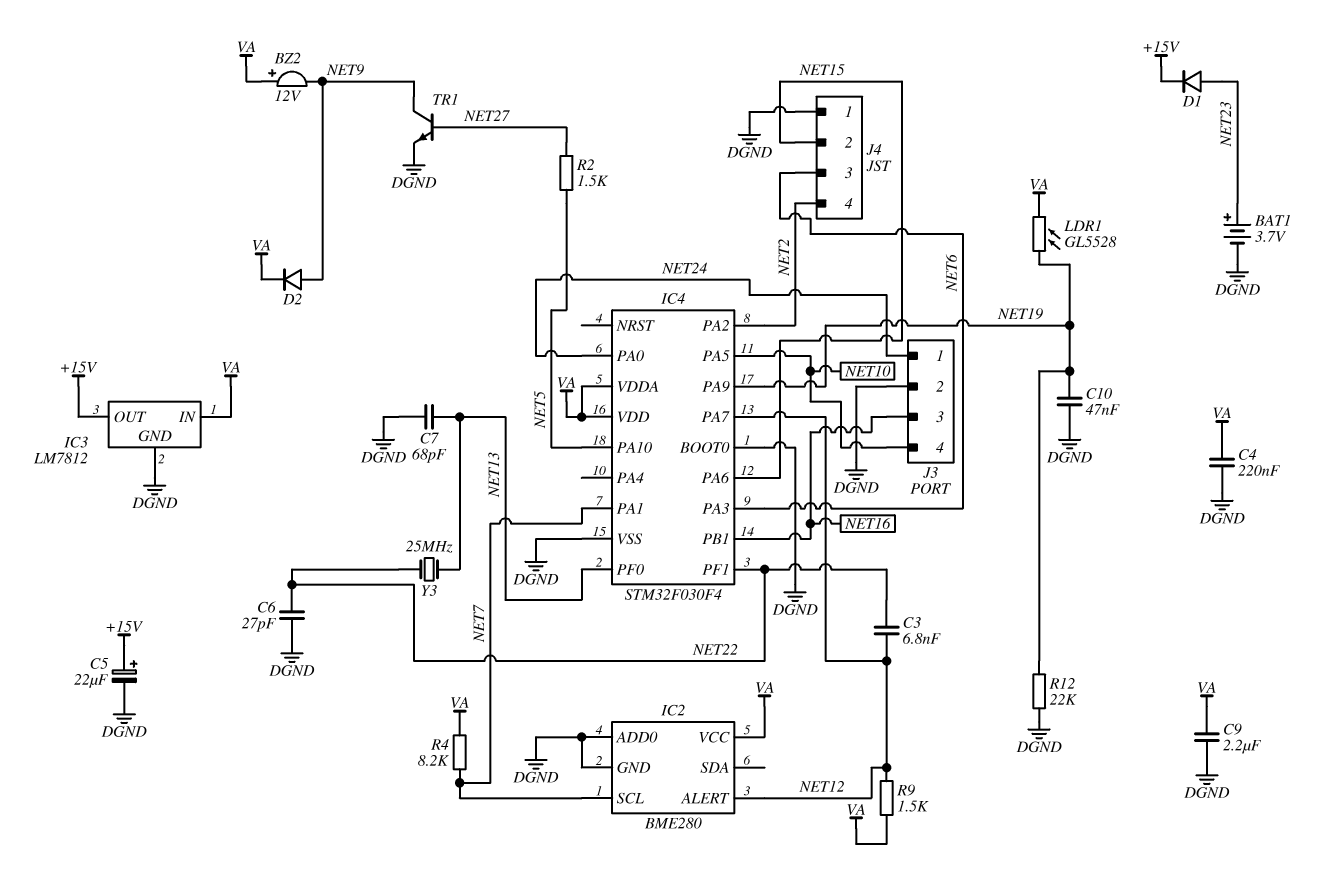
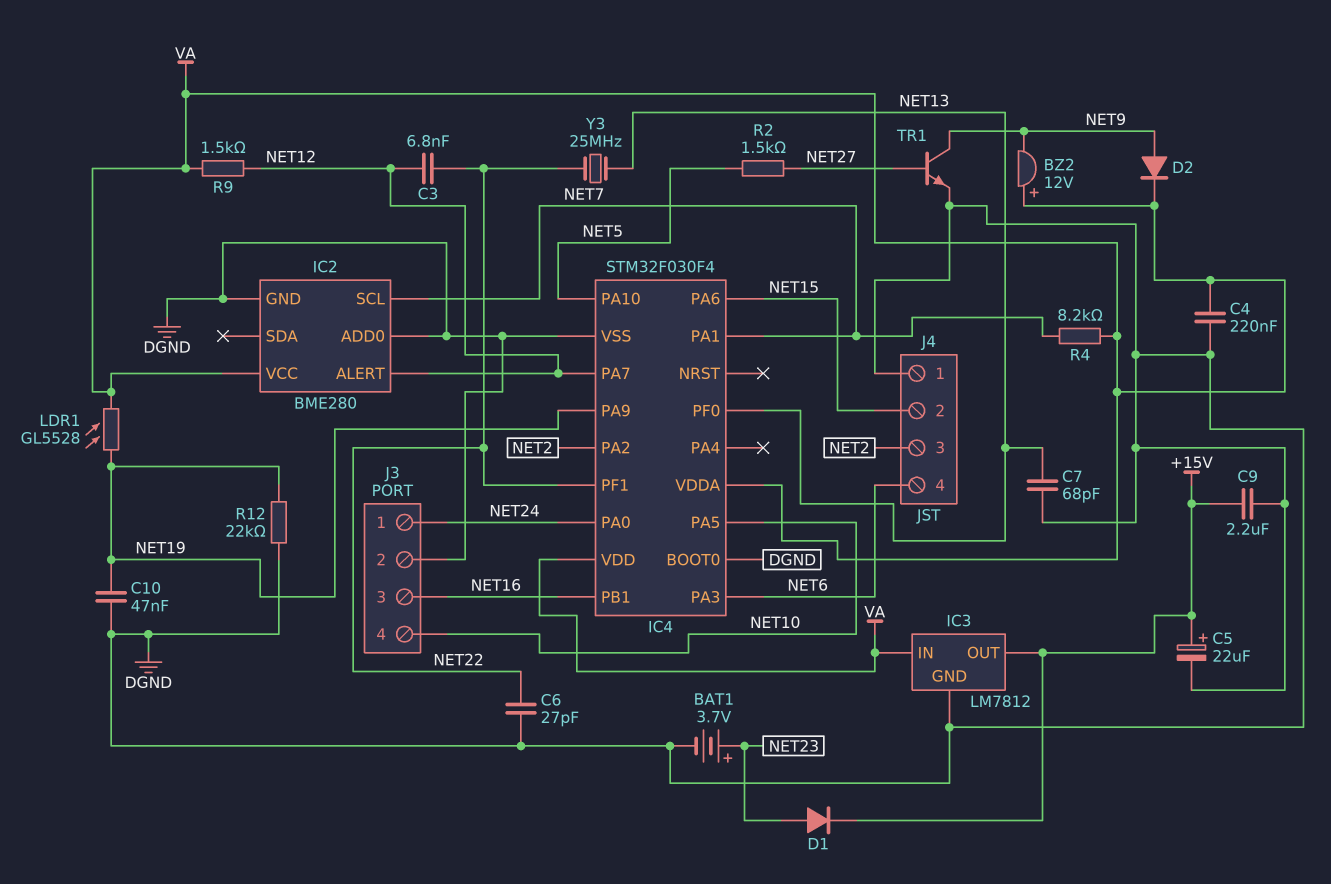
C9: 2.2uF (DGND, VA) -> 2.2uF (+15V, DGND)
J4 pin 3: NET6 -> NET2
J4 pin 4: NET2 -> NET6

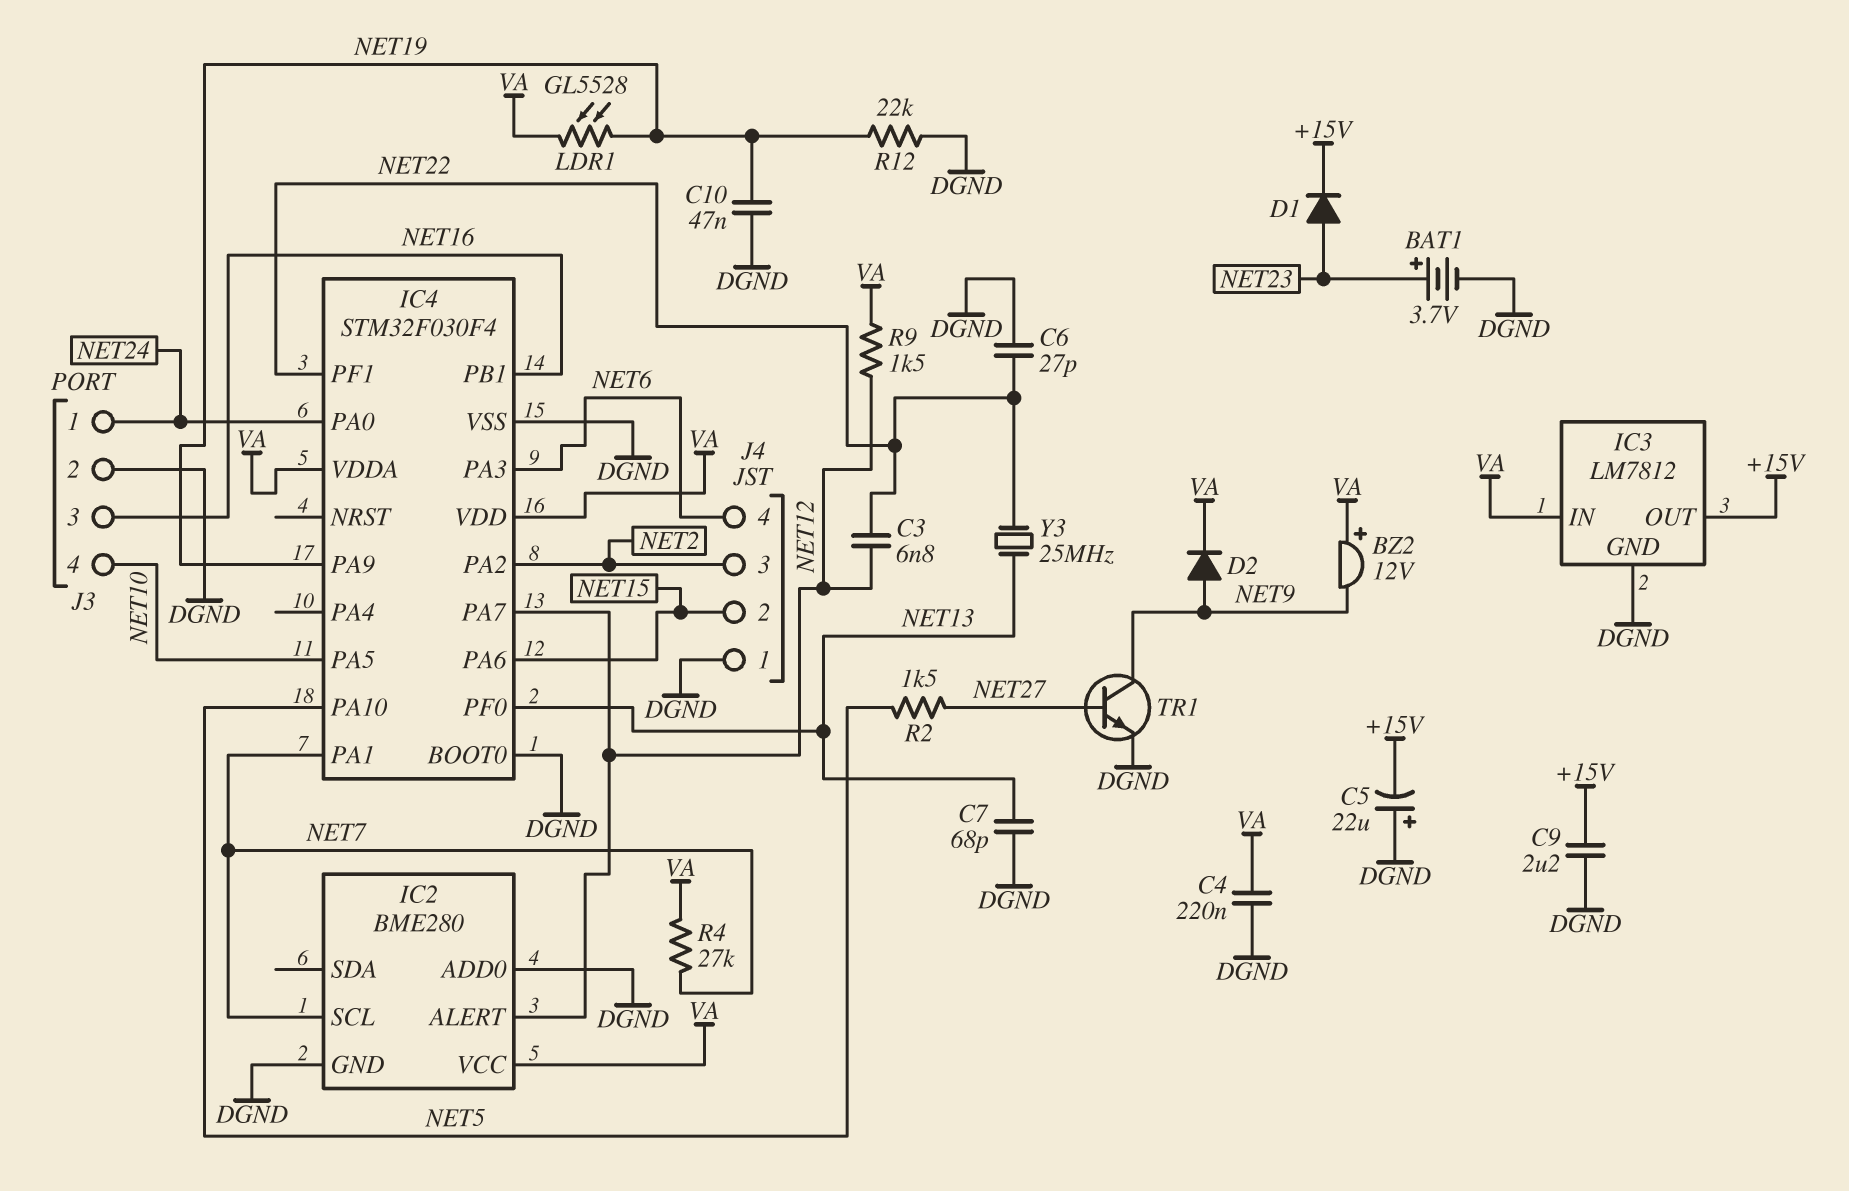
C5: 22uF (plus +15V, minus DGND) -> 22uF (plus DGND, minus +15V)
R4: 8.2k (NET7, VA) -> 27k (NET7, VA)

